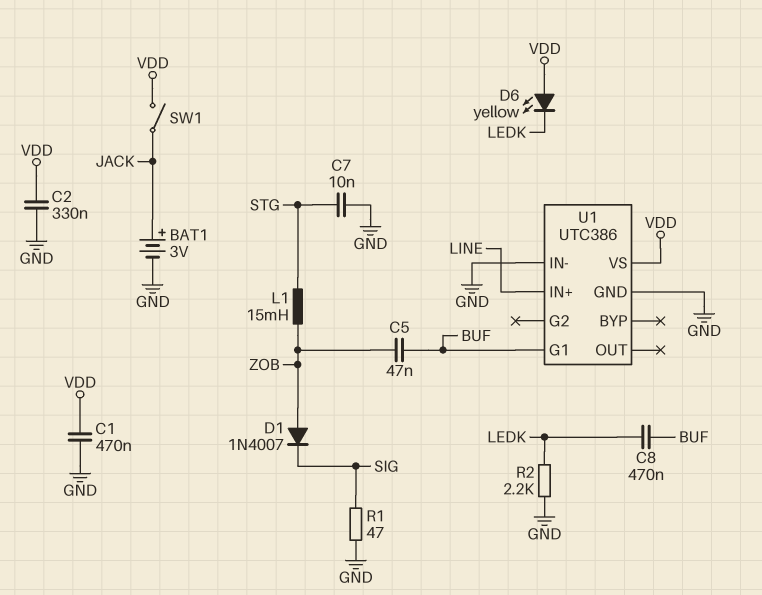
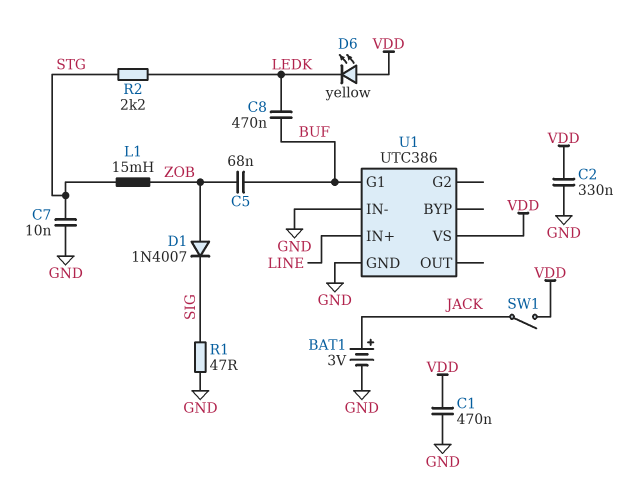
C5: 47nF (BUF, ZOB) -> 68nF (BUF, ZOB)
R2: 2.2k (GND, LEDK) -> 2.2k (LEDK, STG)

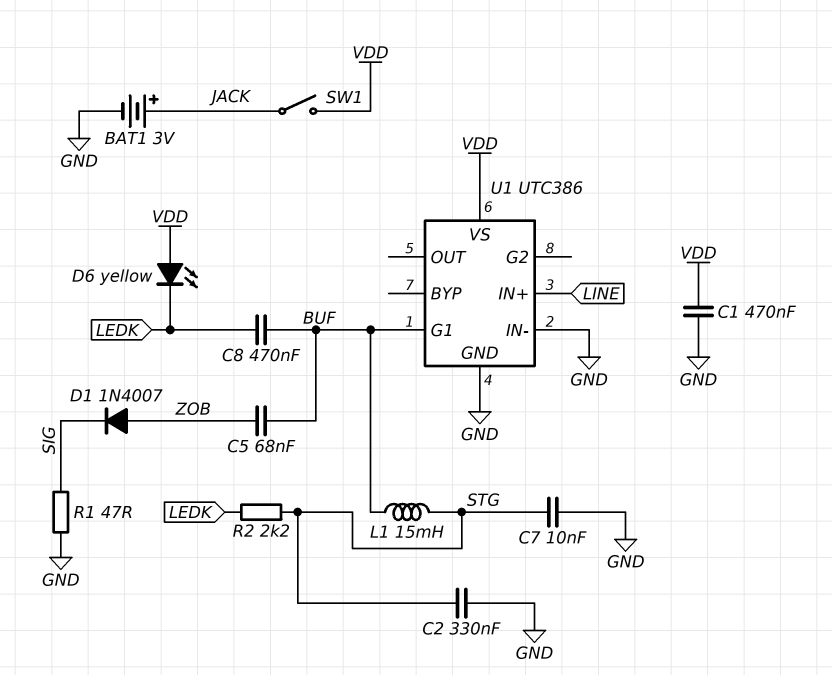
C2: 330nF (GND, VDD) -> 330nF (GND, STG)
L1: 15mH (STG, ZOB) -> 15mH (BUF, STG)

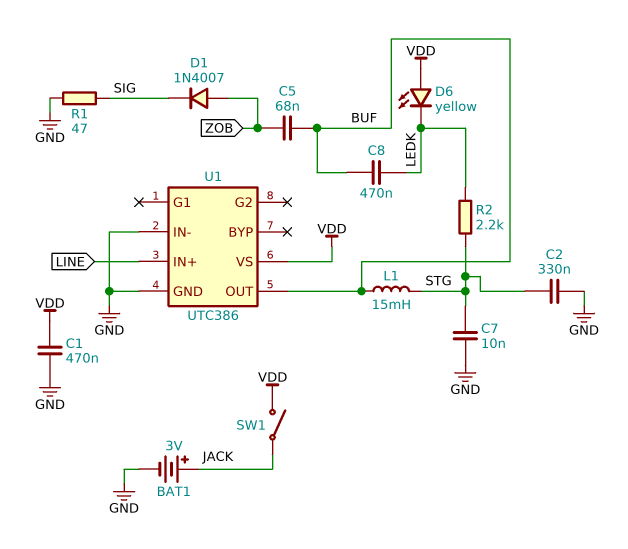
U1 pin G1: BUF -> none
U1 pin OUT: none -> BUF

